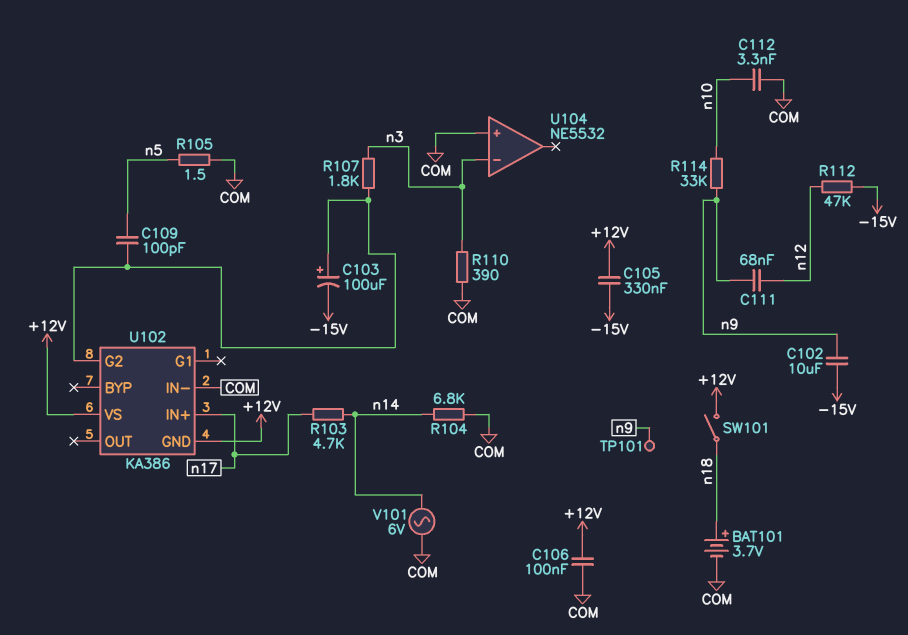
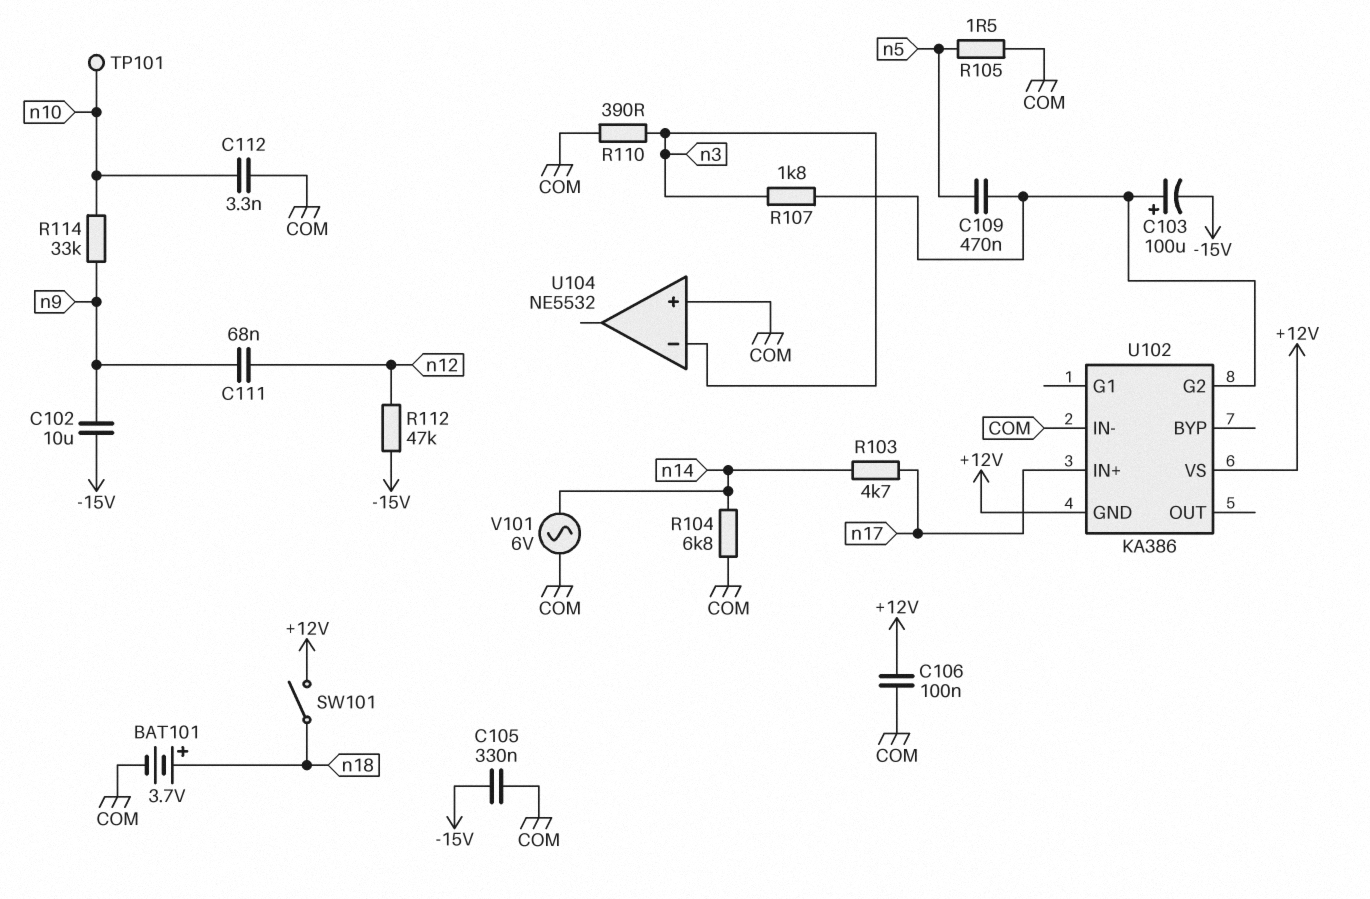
C105: 330nF (+12V, -15V) -> 330nF (-15V, COM)
C109: 100pF (U102/G2, n5) -> 470nF (U102/G2, n5)
TP101: test point (n9) -> test point (n10)

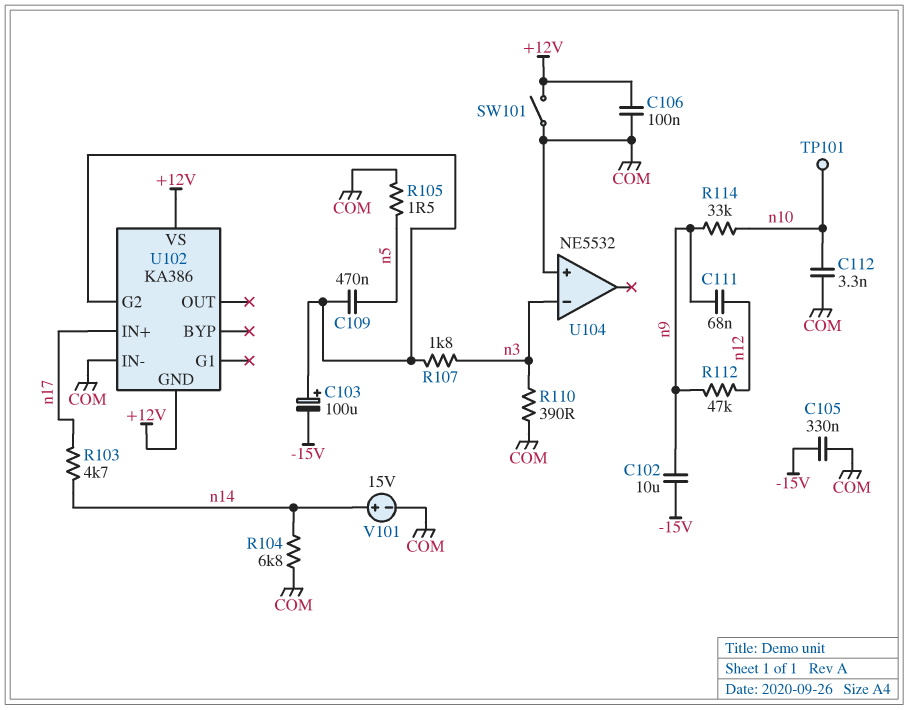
BAT101: 3.7V (plus n18, minus COM) -> none
R112: 47k (-15V, n12) -> 47k (n9, n12)
SW101: switch (+12V, n18) -> switch (+12V, COM)
V101: AC 6V (COM, n14) -> 15V (plus n14, minus COM)

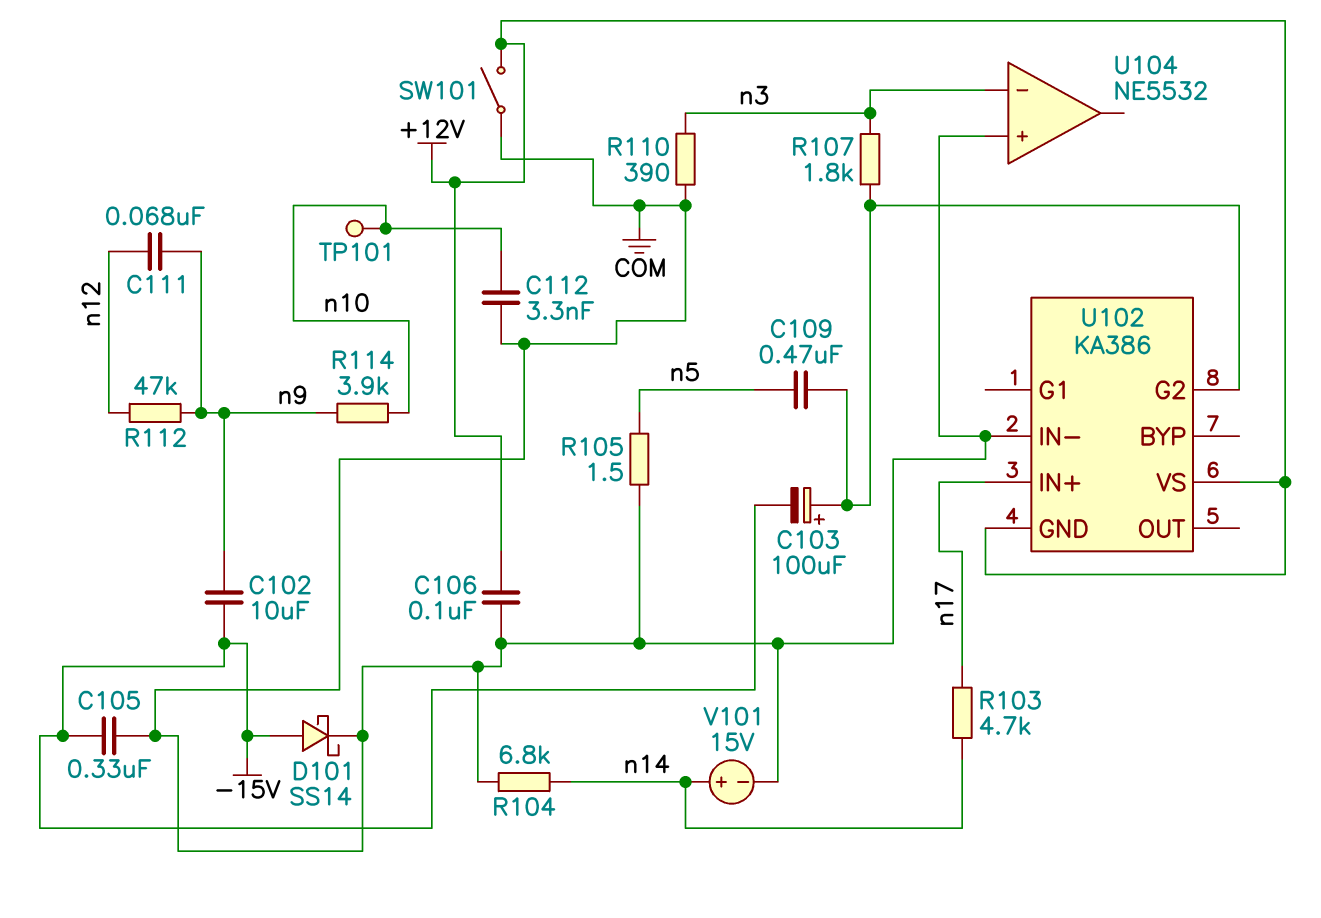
D101: none -> schottky SS14 (A -15V, K COM)
R114: 33k (n9, n10) -> 3.9k (n9, n10)

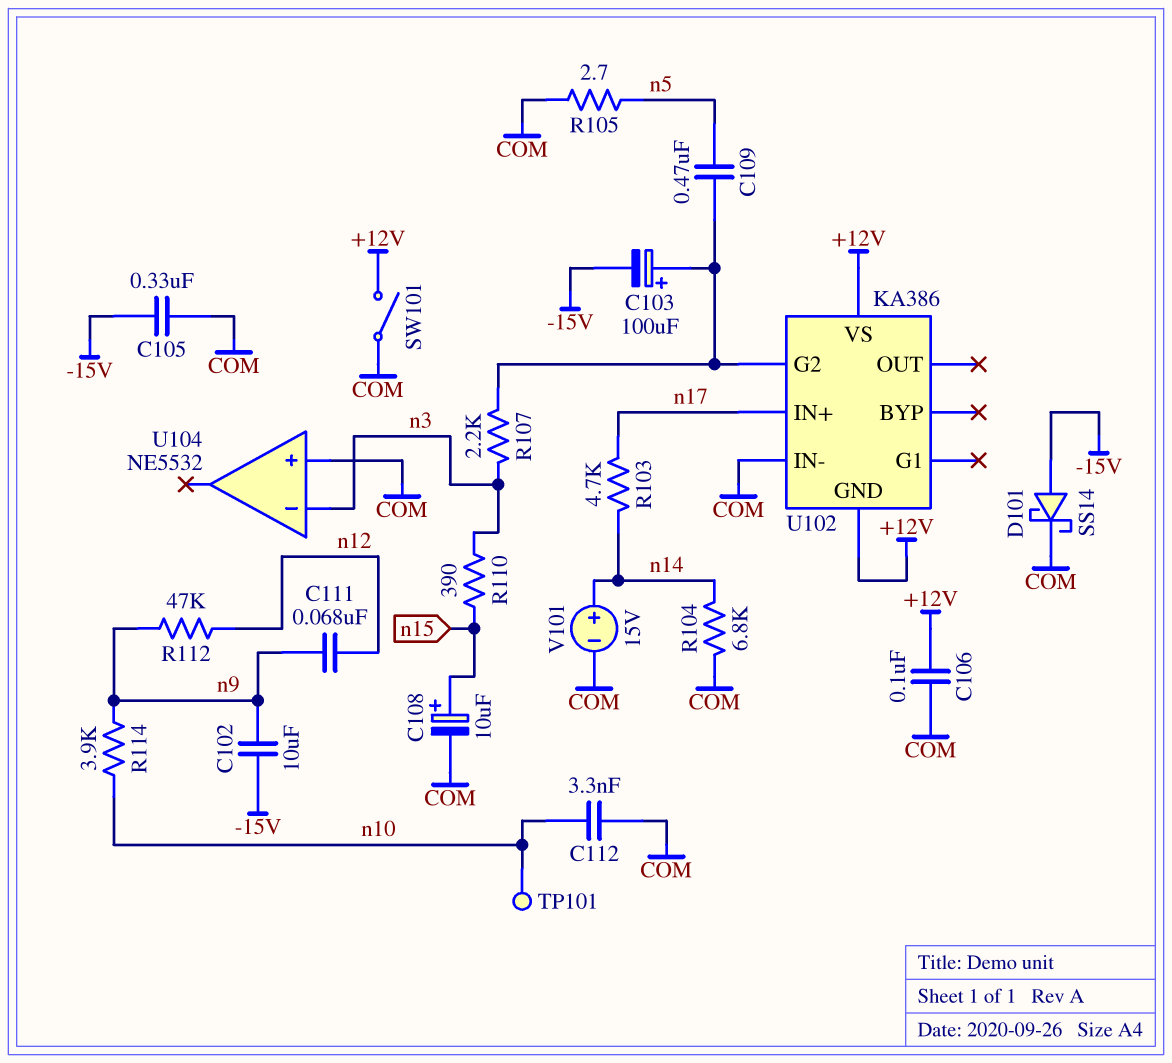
C108: none -> 10uF (plus n15, minus COM)
R105: 1.5 (COM, n5) -> 2.7 (COM, n5)
R107: 1.8k (U102/G2, n3) -> 2.2k (U102/G2, n3)
R110: 390 (COM, n3) -> 390 (n3, n15)

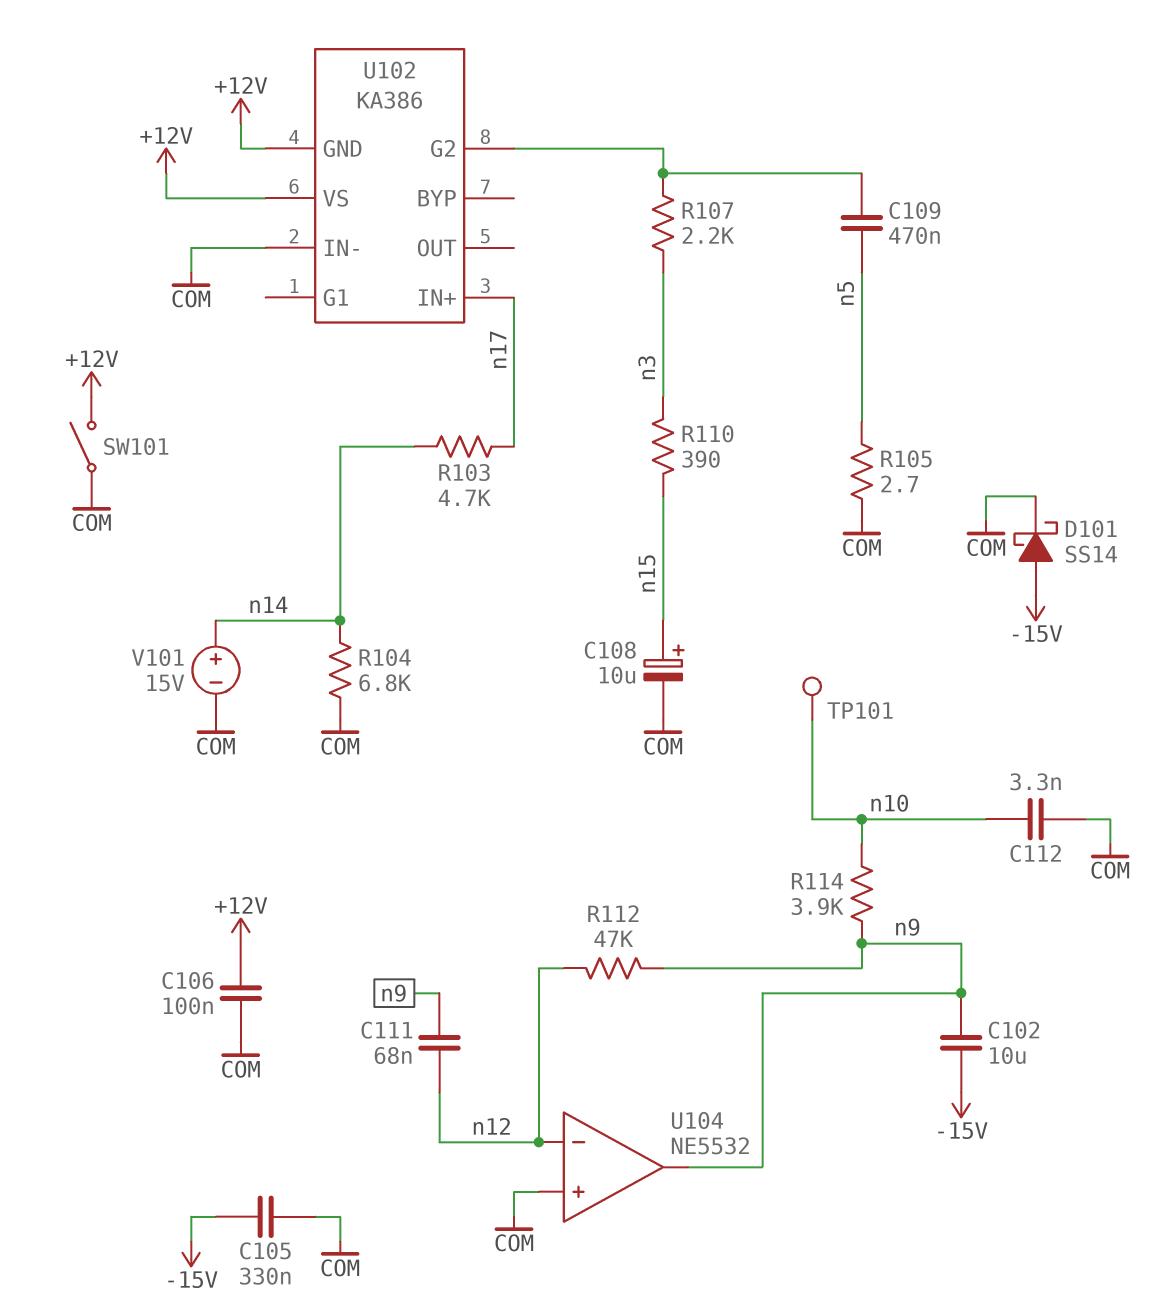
C103: 100uF (plus U102/G2, minus -15V) -> none
U104 pin in-: n3 -> n12
U104 pin out: none -> n9

